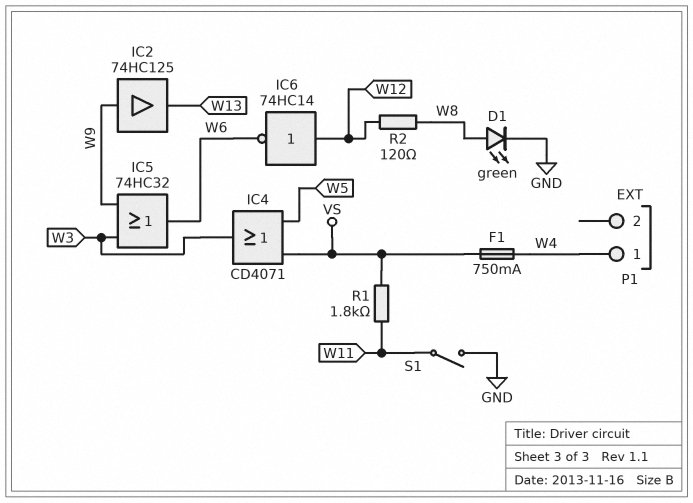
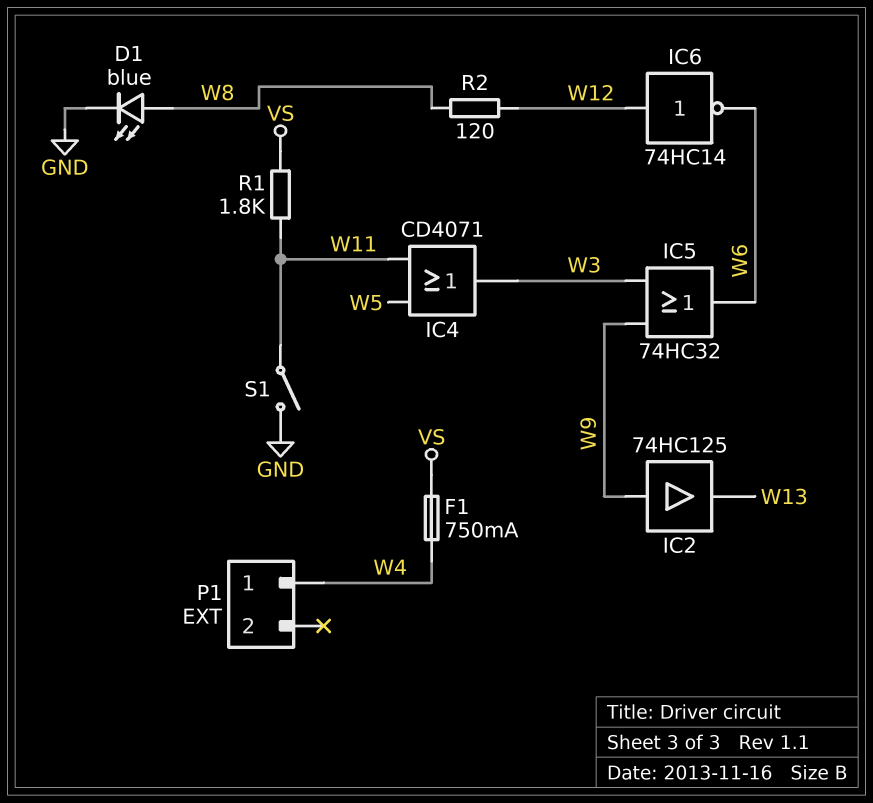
D1: LED green (A W8, K GND) -> LED blue (A W8, K GND)
IC4: OR CD4071 (in VS, in W5, out W3) -> OR CD4071 (in W5, in W11, out W3)

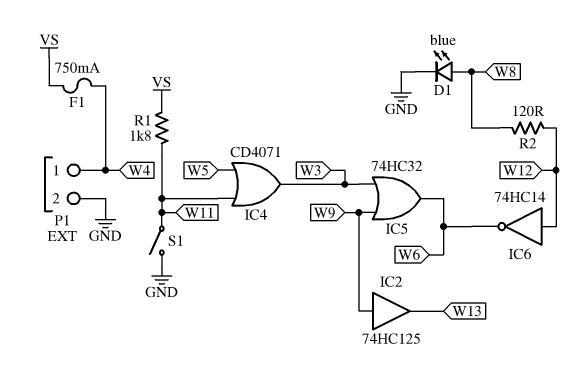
P1 pin 2: none -> GND

